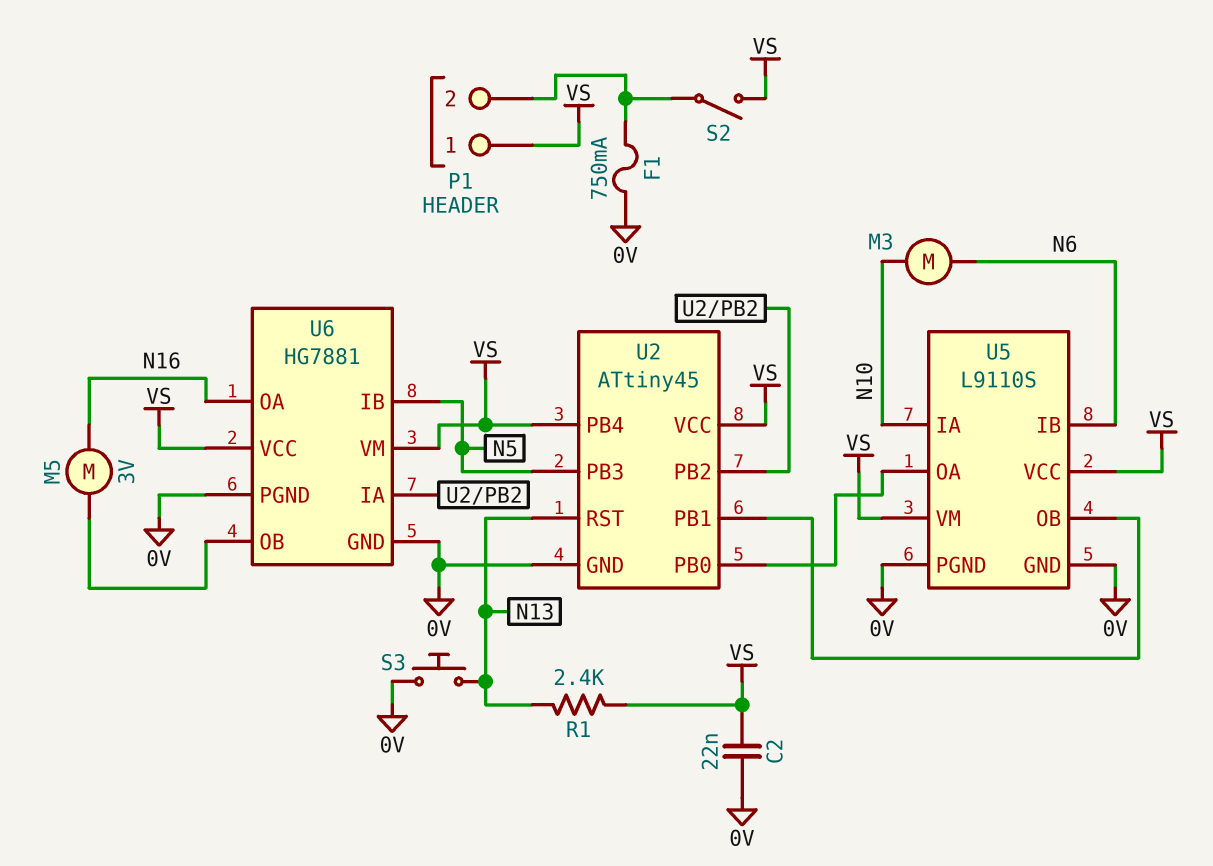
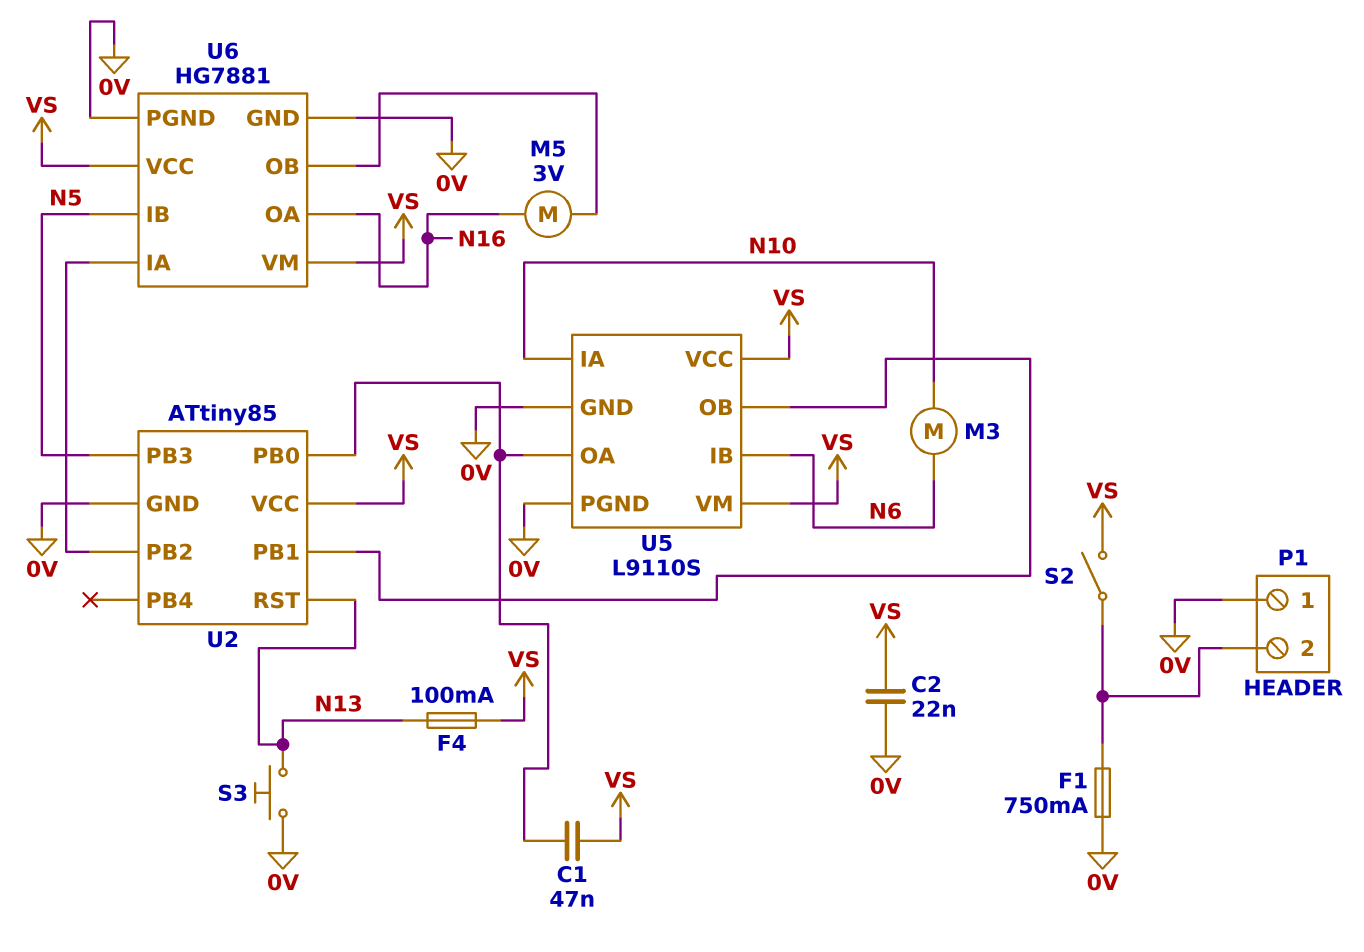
C1: none -> 47nF (U2/PB0, VS)
F4: none -> 100mA (N13, VS)
P1 pin 1: VS -> 0V
R1: 2.4k (N13, VS) -> none
U2: ATtiny45 -> ATtiny85
U2 pin PB4: VS -> none

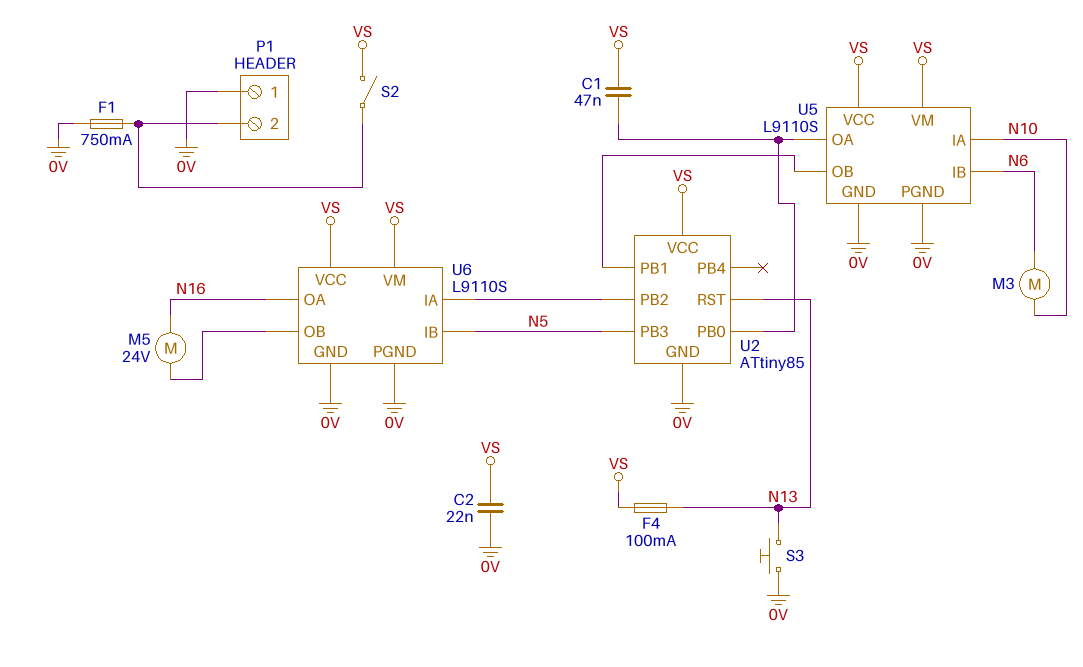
M5: motor 3V (N16, U6/OB) -> motor 24V (N16, U6/OB)
U6: HG7881 -> L9110S

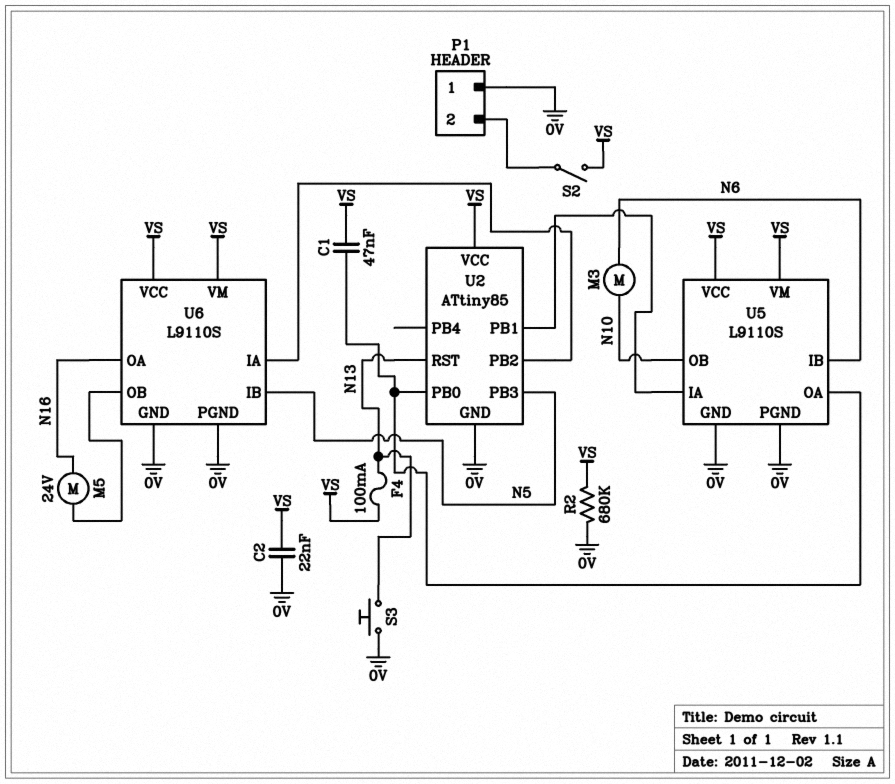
F1: 750mA (0V, P1/2) -> none
R2: none -> 680k (0V, VS)
U5 pin IA: N10 -> U2/PB1
U5 pin OB: U2/PB1 -> N10

